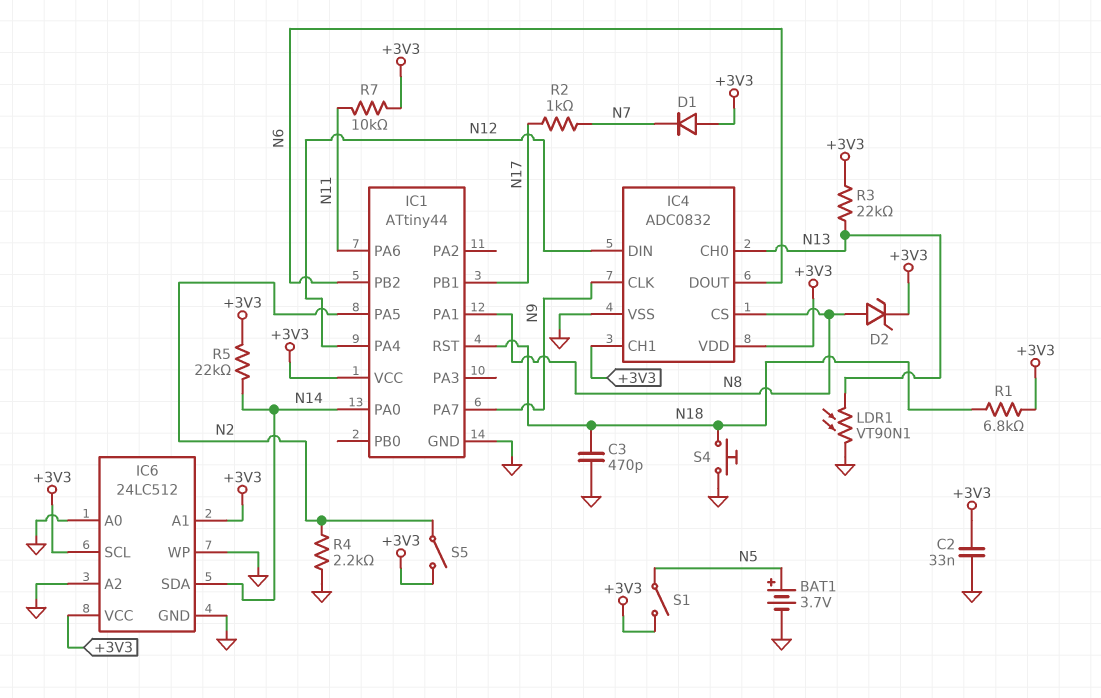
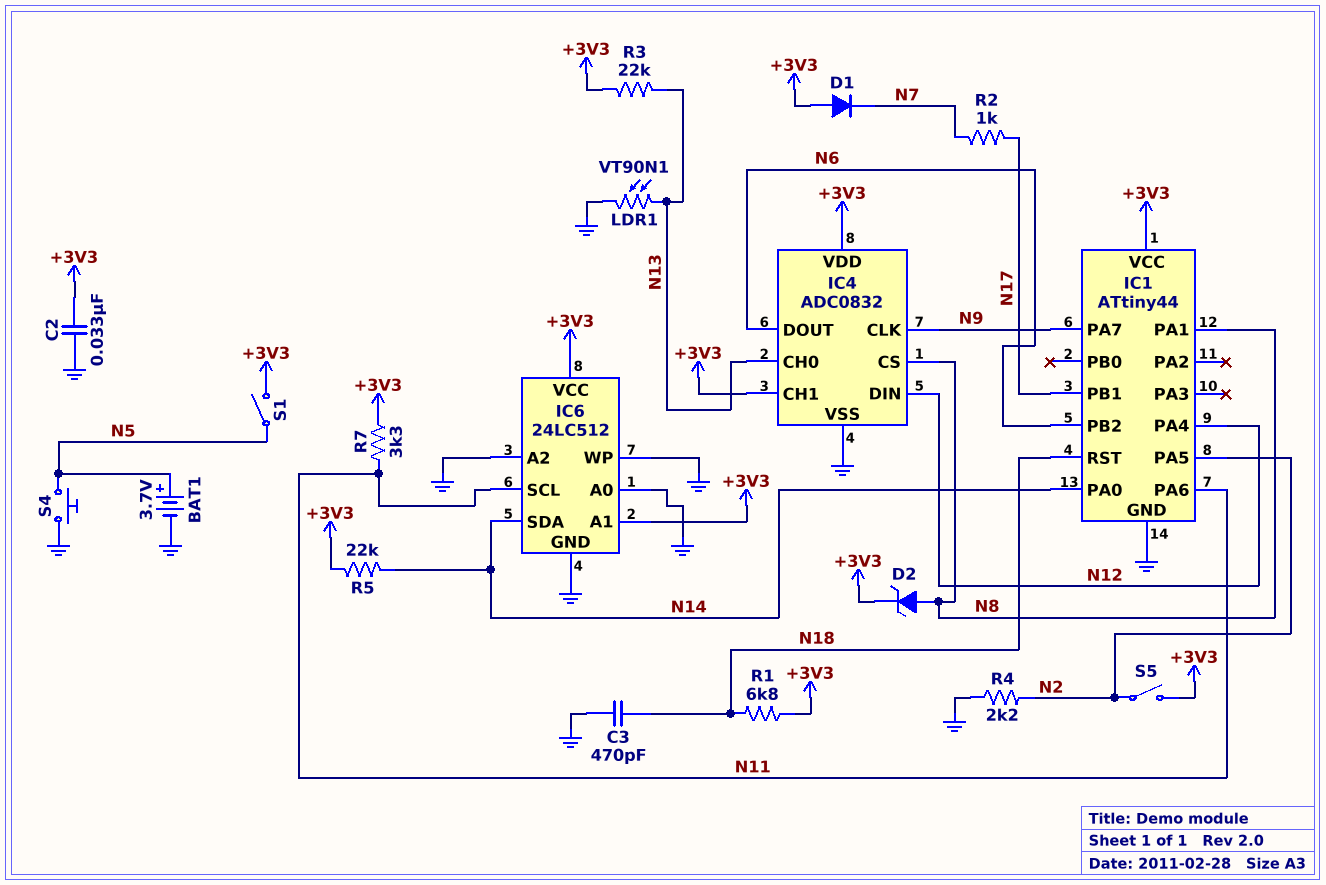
IC6 pin SCL: +3V3 -> N11
R7: 10k (+3V3, N11) -> 3.3k (+3V3, N11)
S4: button (GND, N18) -> button (GND, N5)

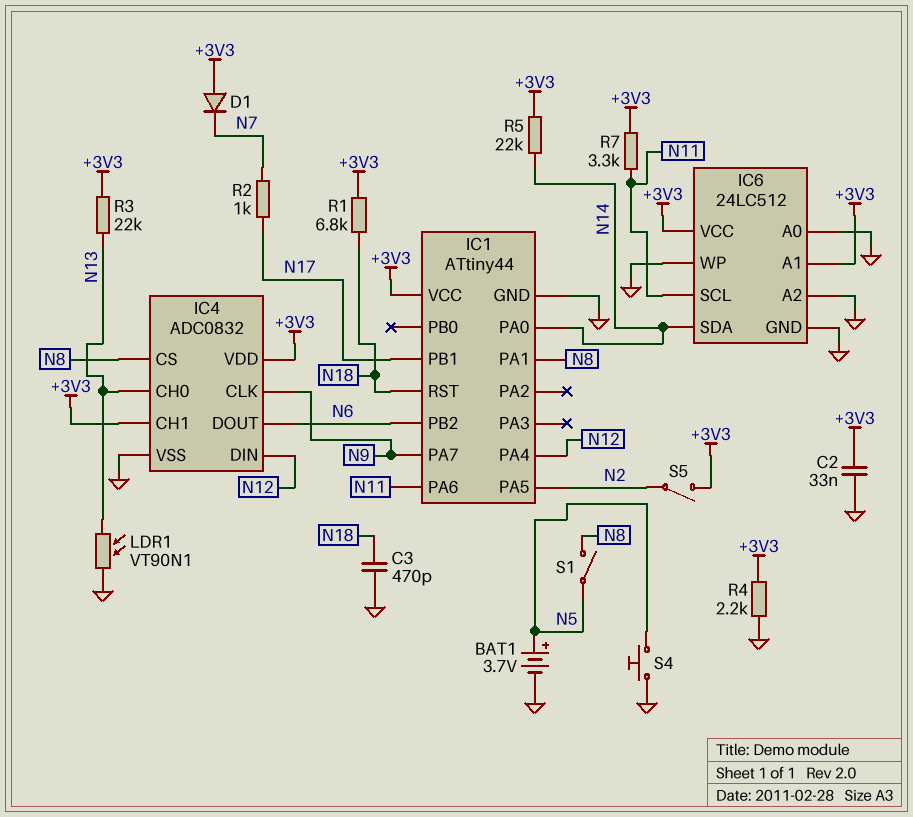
D2: zener (A N8, K +3V3) -> none
R4: 2.2k (GND, N2) -> 2.2k (+3V3, GND)
S1: switch (+3V3, N5) -> switch (N5, N8)

